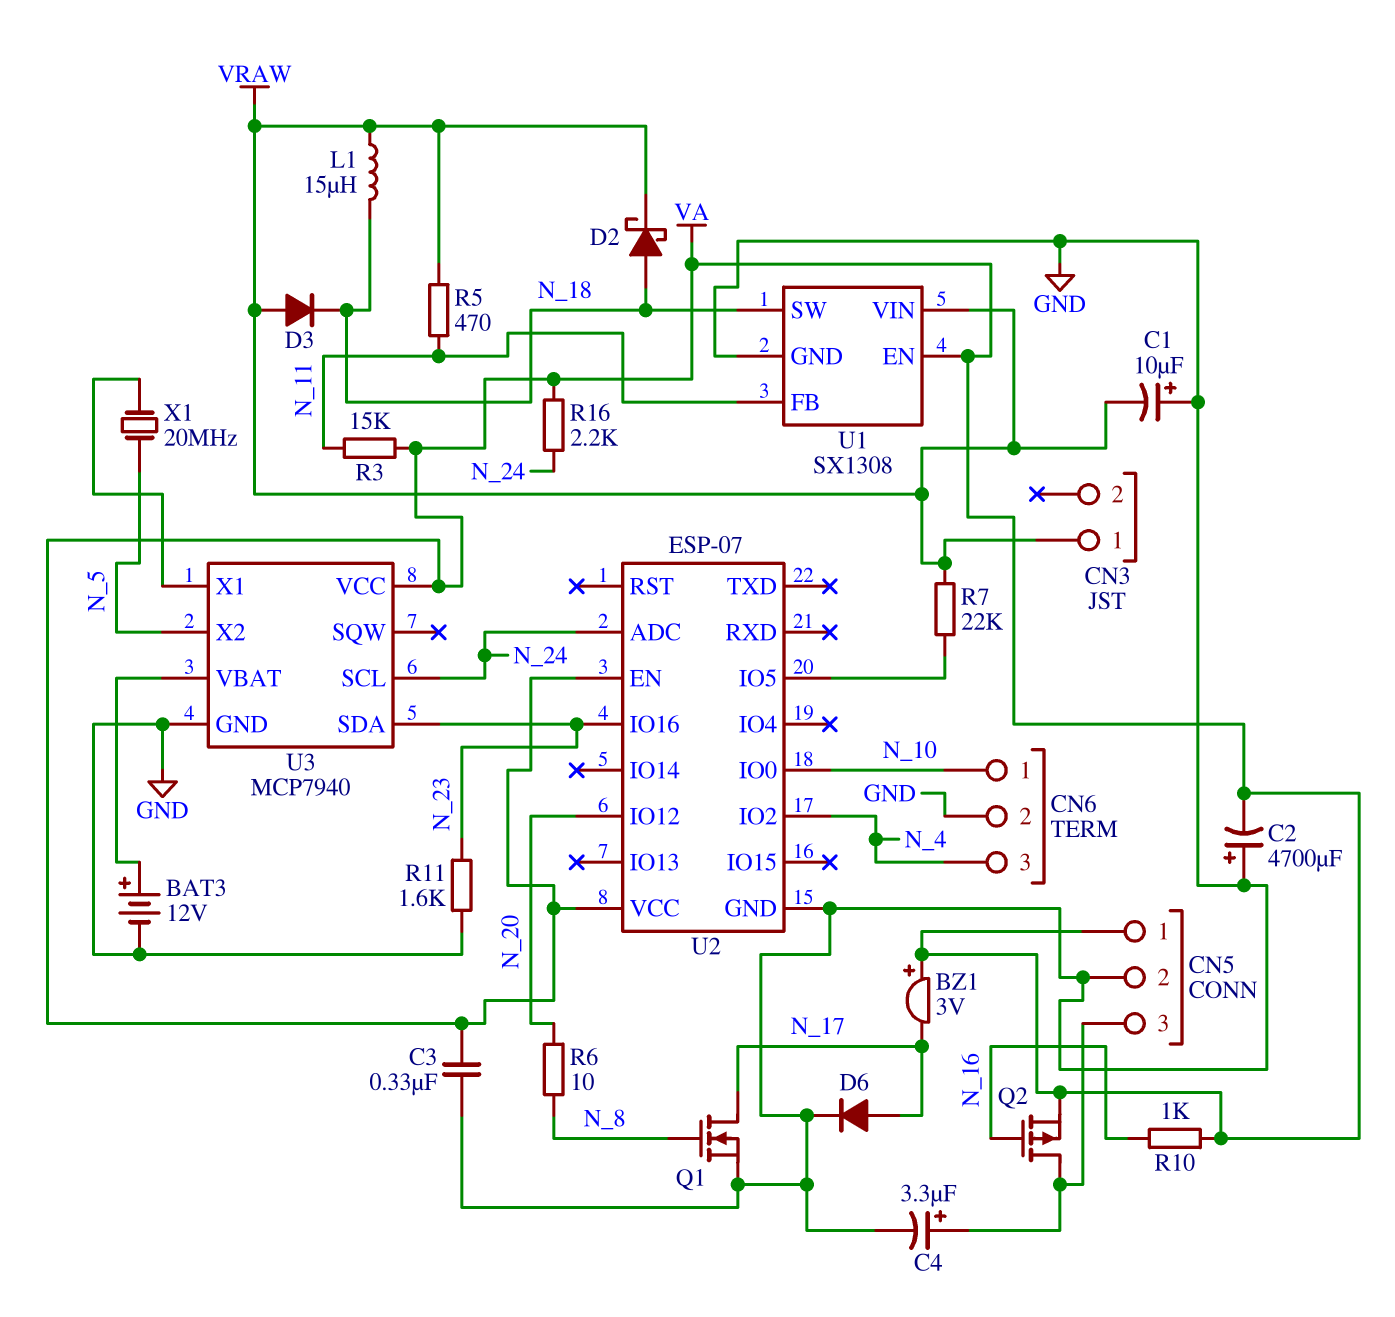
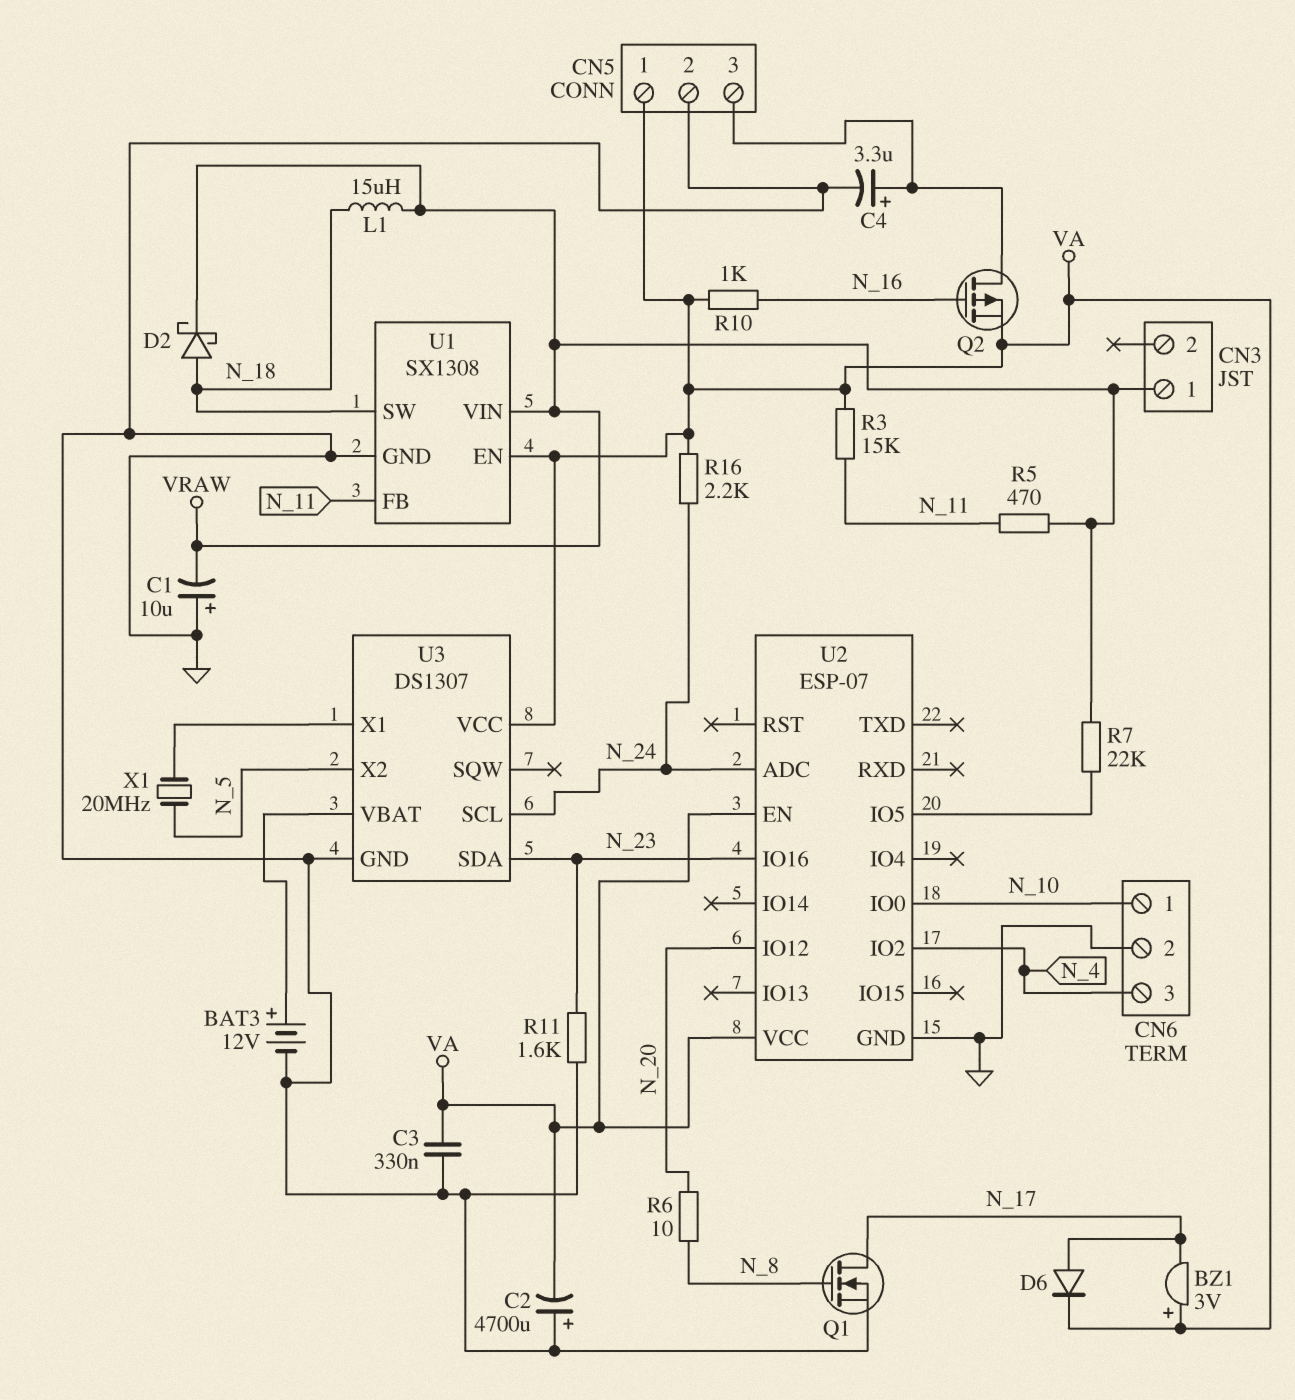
D3: diode (A VRAW, K N_18) -> none
D6: diode (A N_17, K GND) -> diode (A N_17, K VA)
U3: MCP7940 -> DS1307

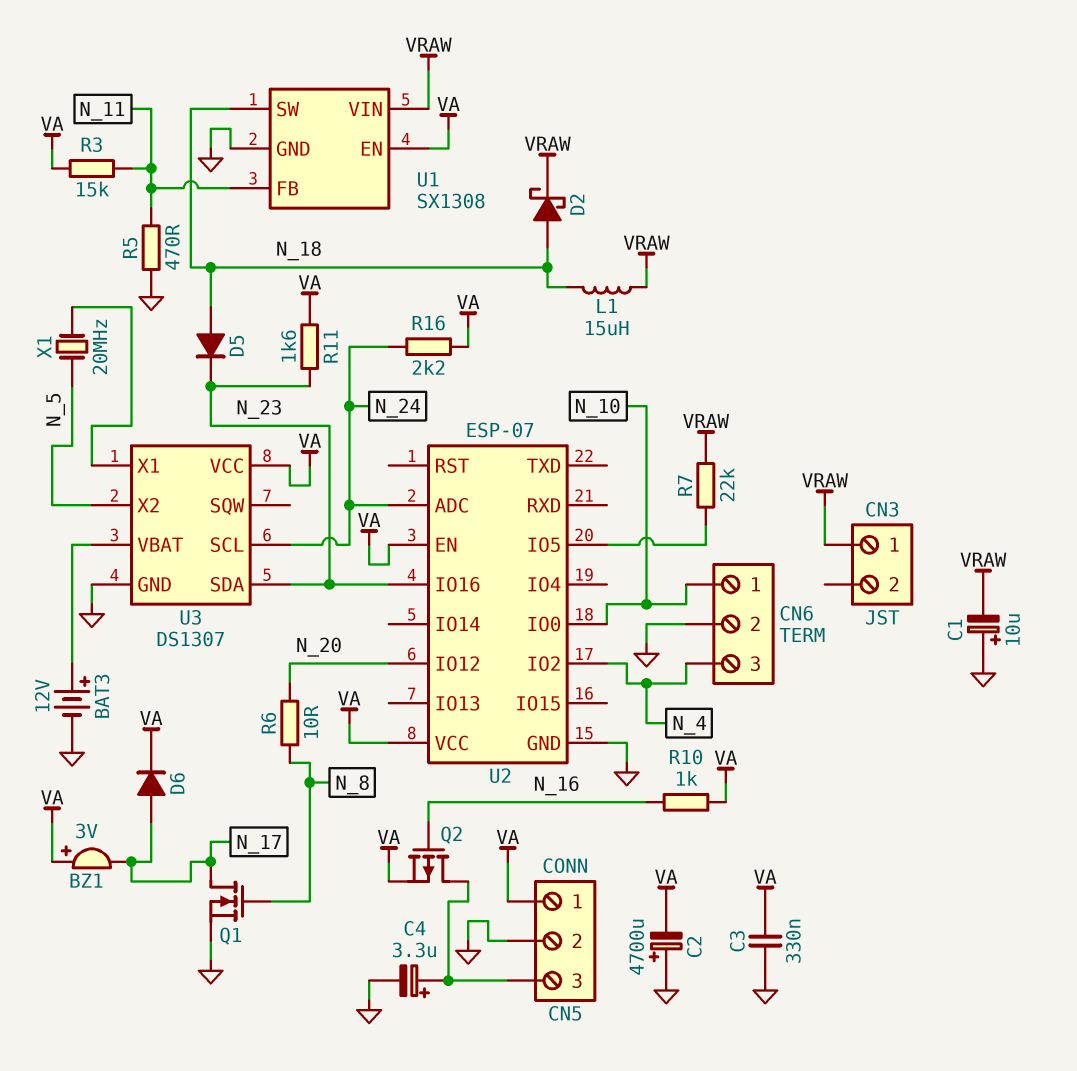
D5: none -> diode (A N_18, K N_23)
R5: 470 (N_11, VRAW) -> 470 (GND, N_11)
R11: 1.6k (GND, N_23) -> 1.6k (N_23, VA)

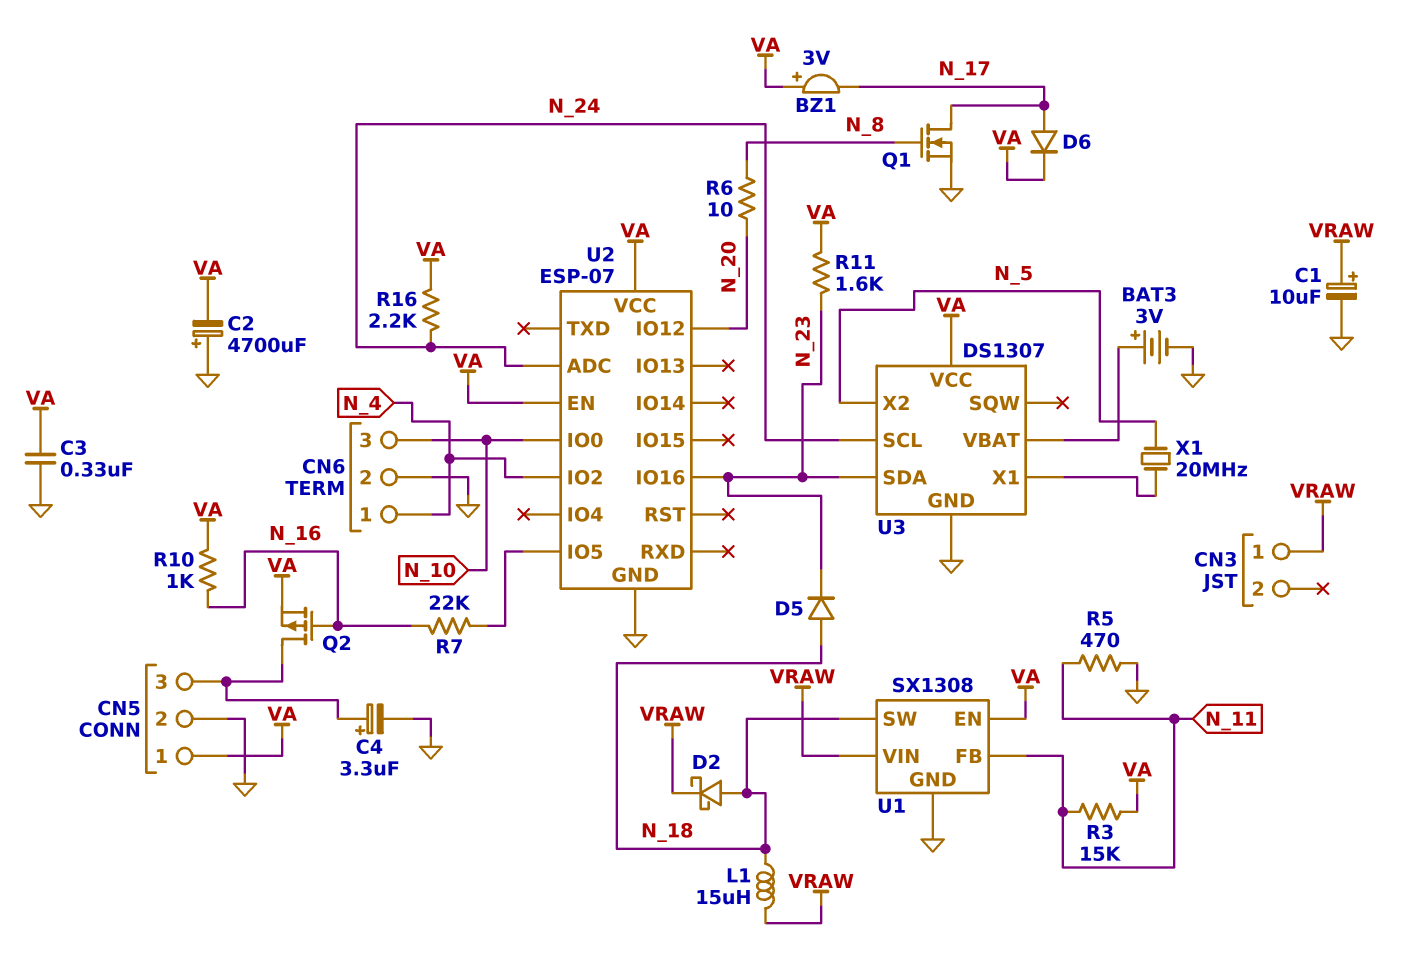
BAT3: 12V (plus U3/VBAT, minus GND) -> 3V (plus U3/VBAT, minus GND)
C1: 10uF (plus GND, minus VRAW) -> 10uF (plus VRAW, minus GND)
CN6 pin 1: N_10 -> N_4
CN6 pin 3: N_4 -> N_10
R7: 22k (U2/IO5, VRAW) -> 22k (N_16, U2/IO5)

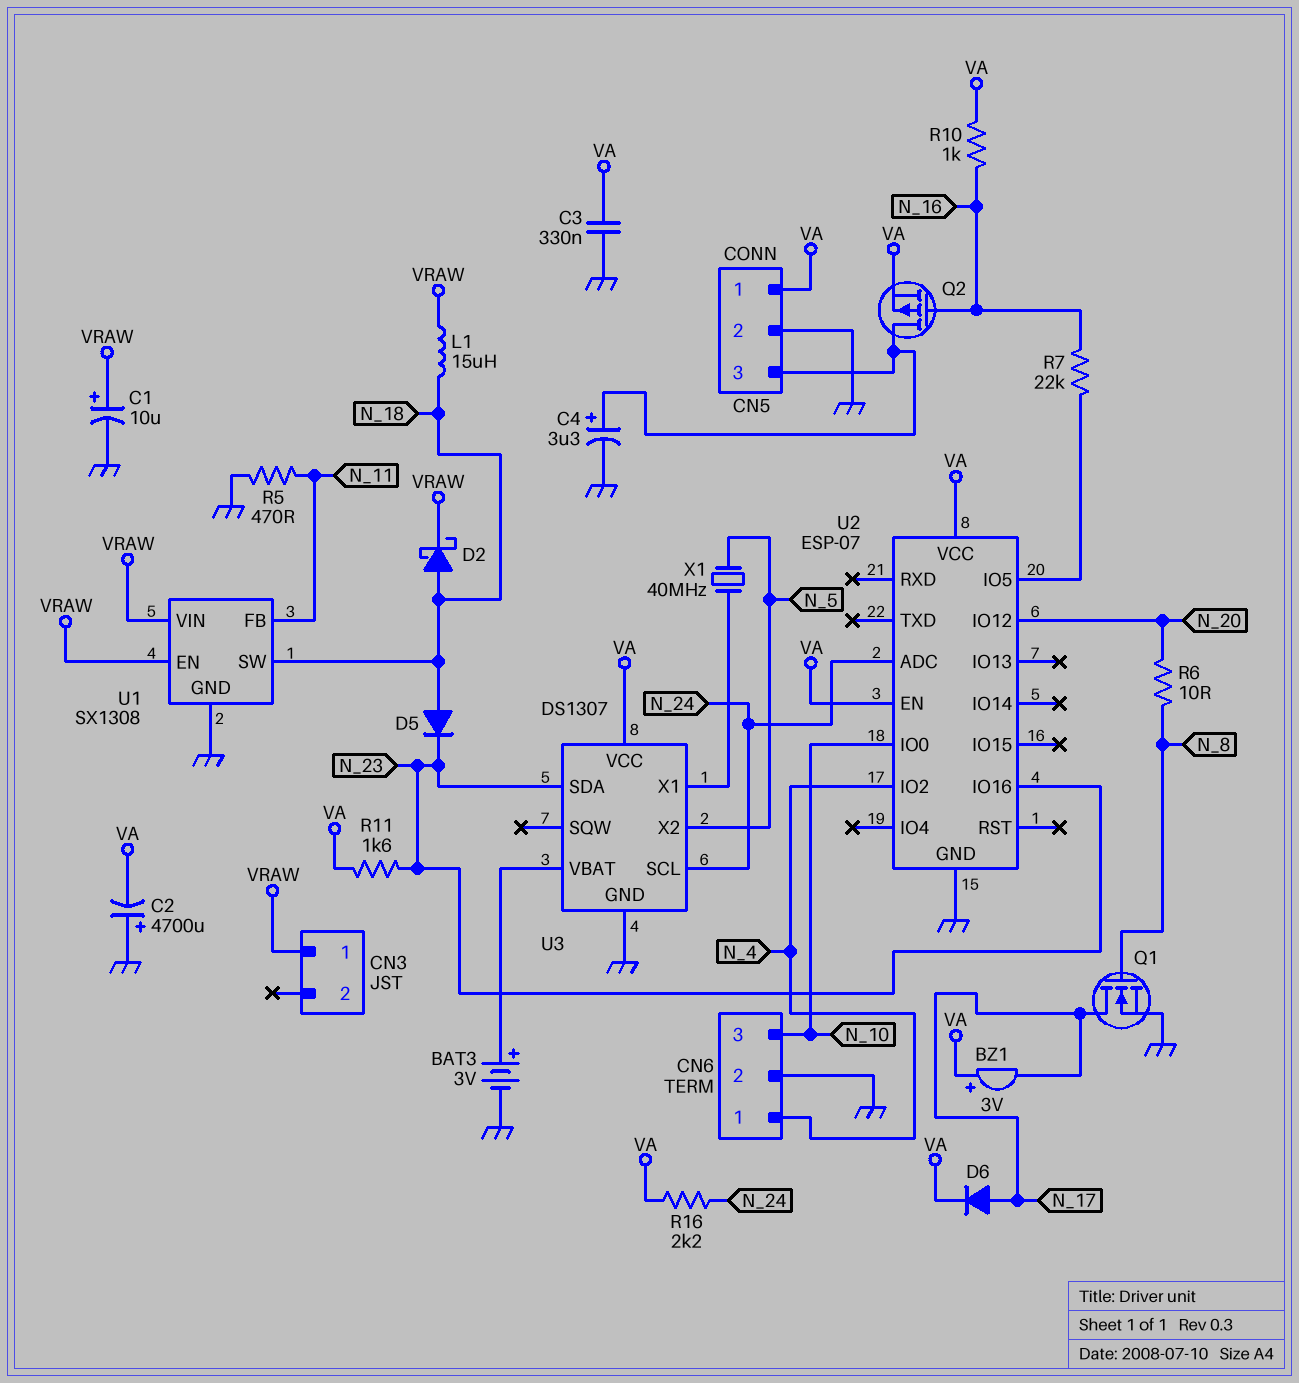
R3: 15k (N_11, VA) -> none
U1 pin EN: VA -> VRAW
X1: 20MHz (N_5, U3/X1) -> 40MHz (N_5, U3/X1)

